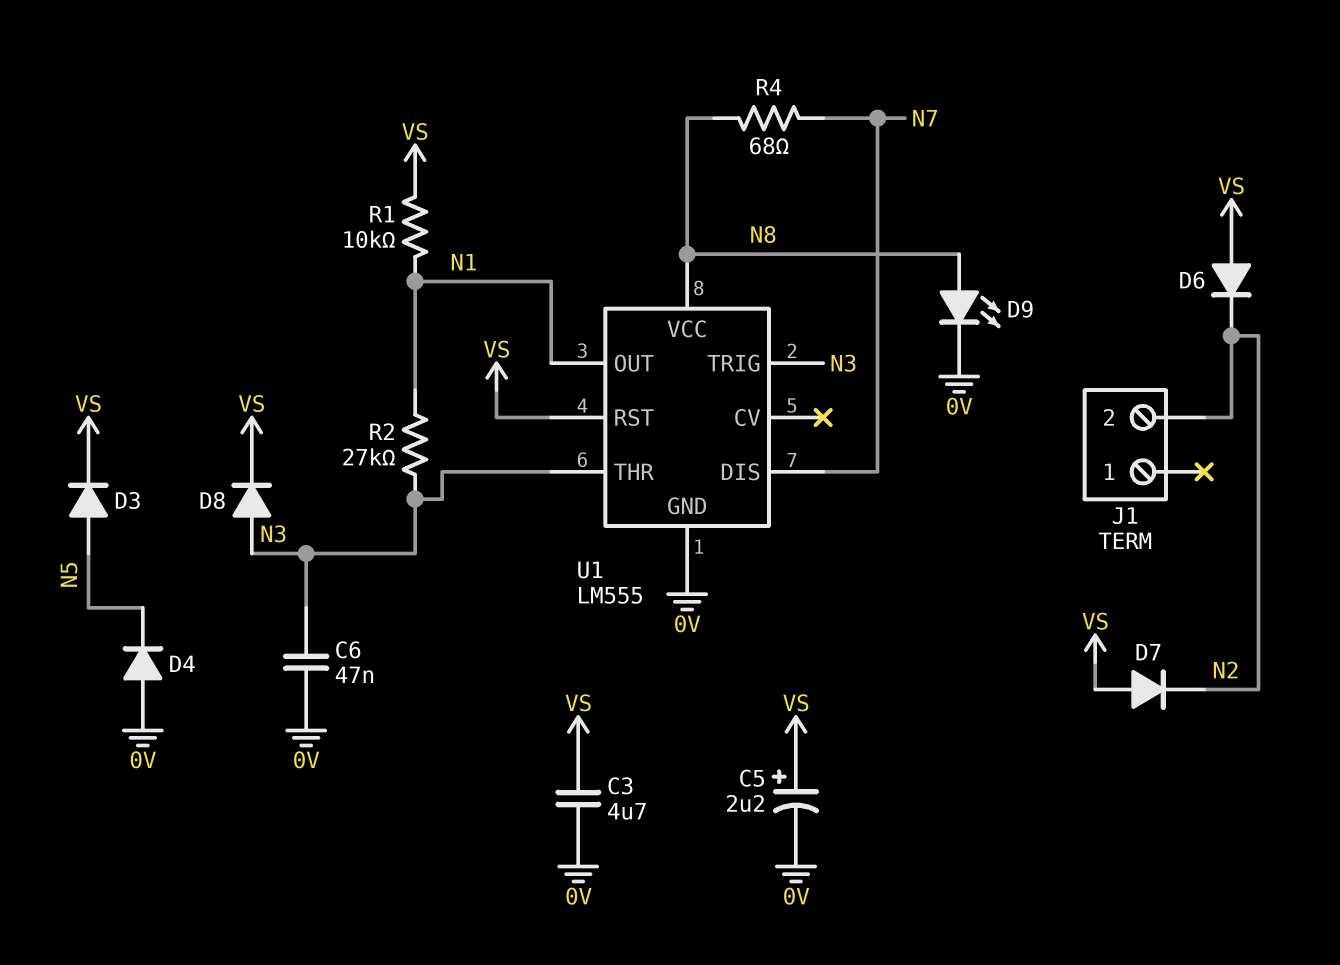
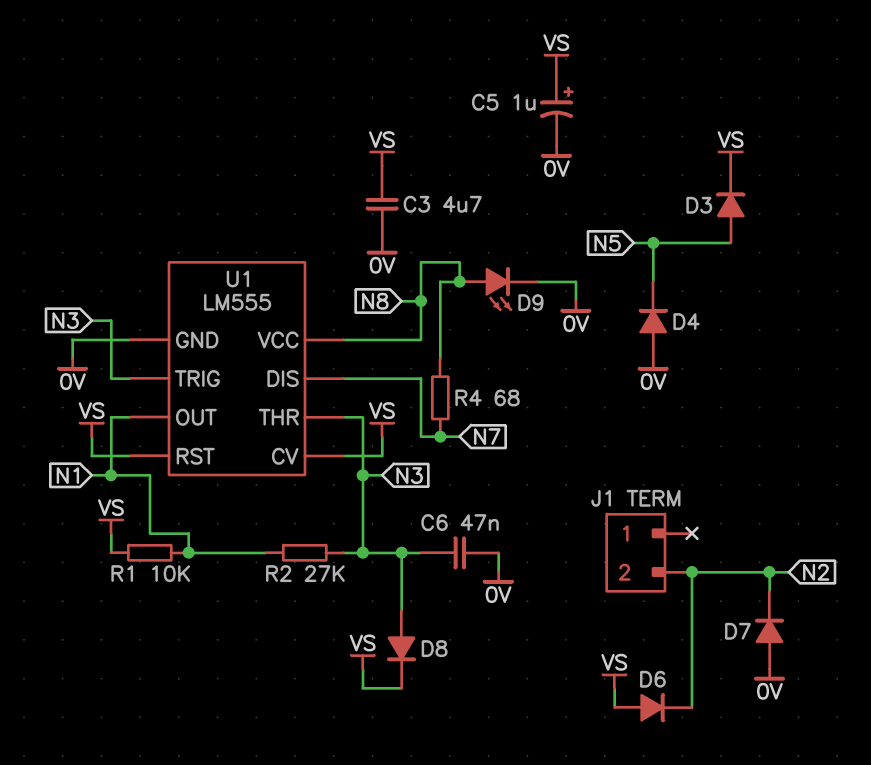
C5: 2.2uF (plus VS, minus 0V) -> 1uF (plus VS, minus 0V)
D7: diode (A VS, K N2) -> diode (A 0V, K N2)
U1 pin CV: none -> VS

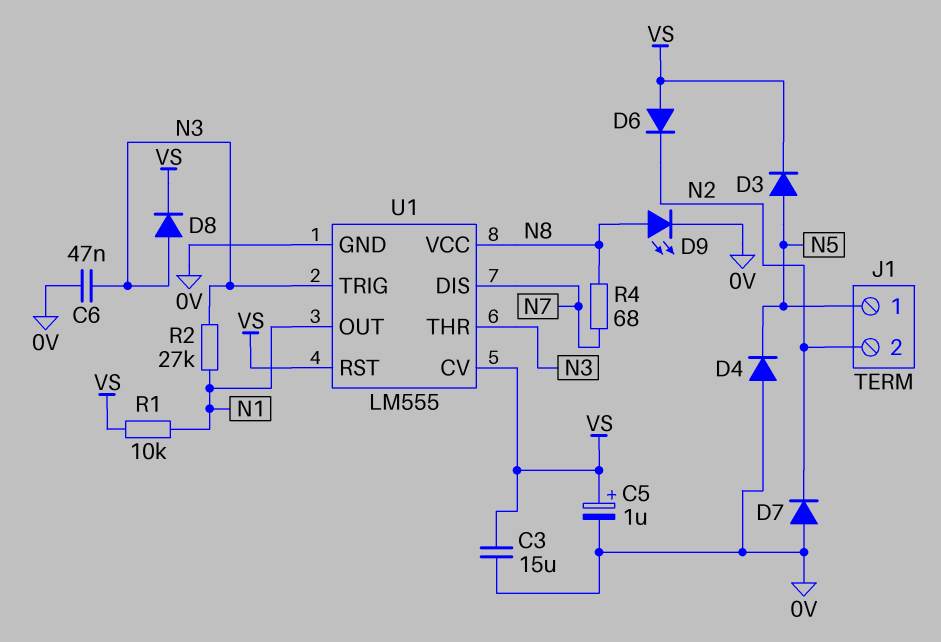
C3: 4.7uF (0V, VS) -> 15uF (0V, VS)
J1 pin 1: none -> N5

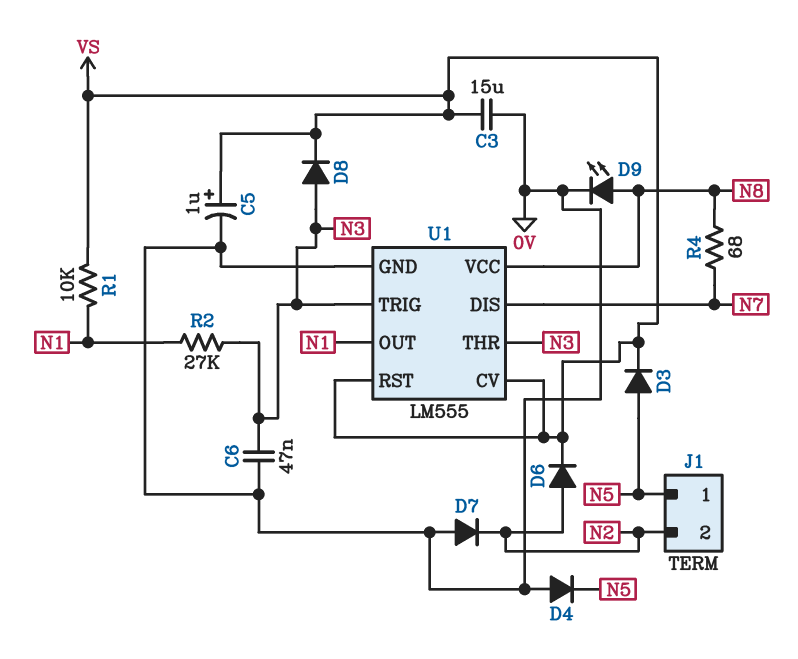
D6: diode (A VS, K N2) -> diode (A N2, K VS)

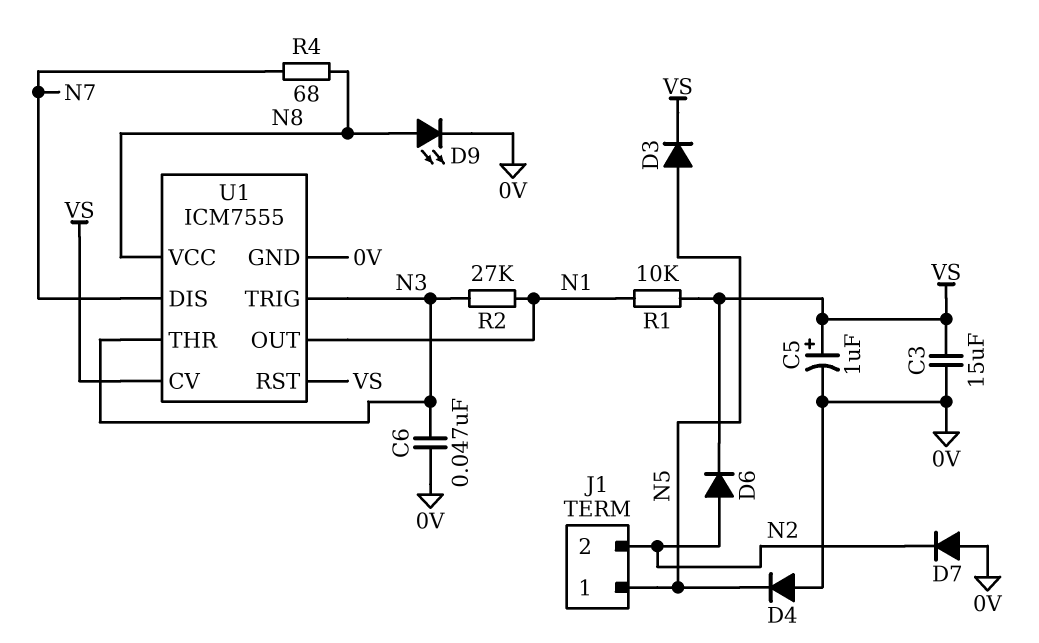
D8: diode (A N3, K VS) -> none
U1: LM555 -> ICM7555

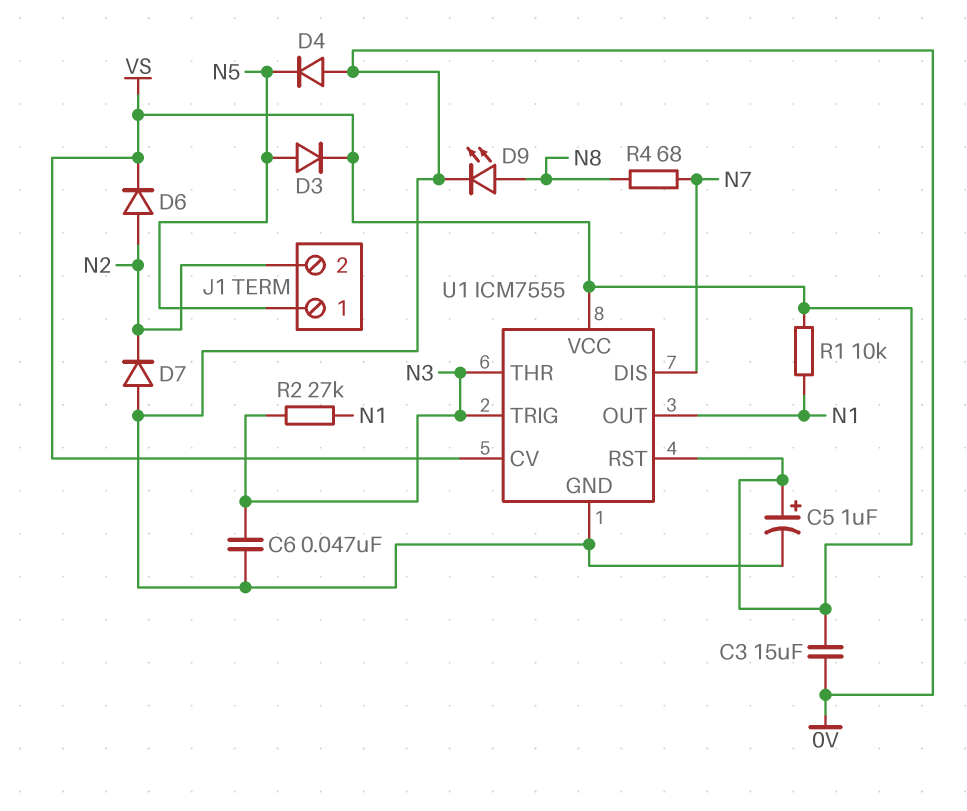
U1 pin VCC: N8 -> VS

